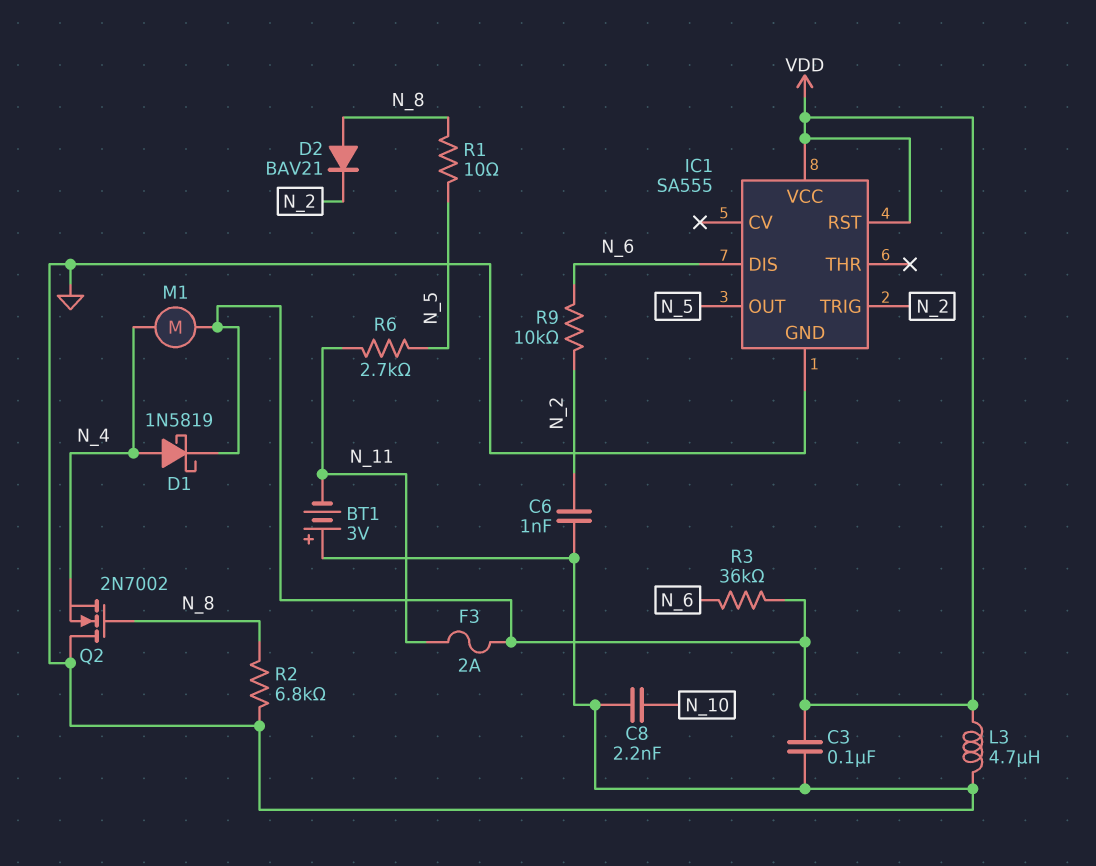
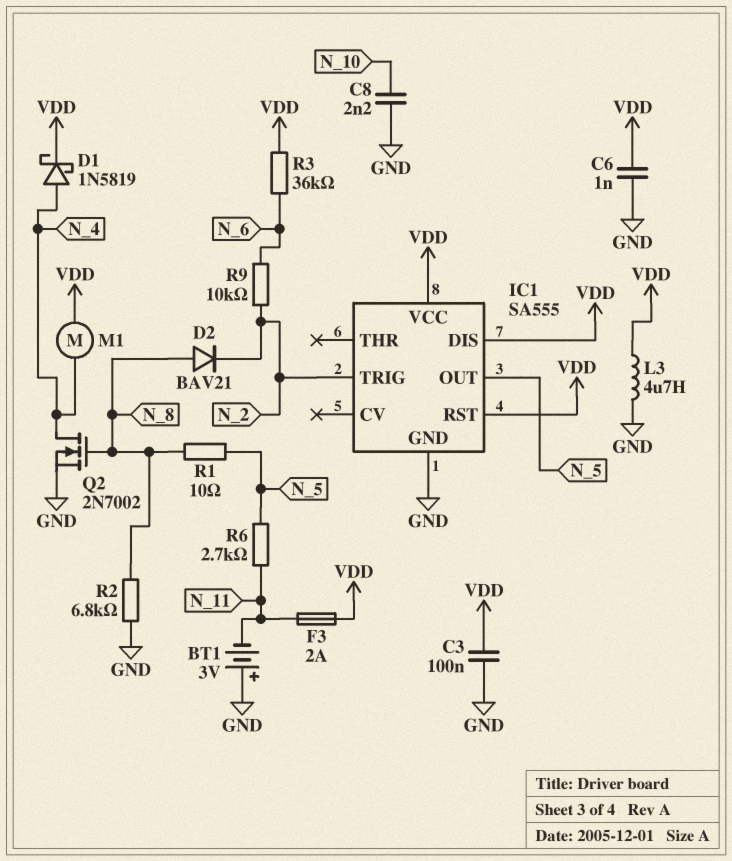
C6: 1nF (GND, N_2) -> 1nF (GND, VDD)
IC1 pin DIS: N_6 -> VDD
Q2: NMOS 2N7002 (G N_8, D GND, S N_4) -> NMOS 2N7002 (G N_8, D N_4, S GND)

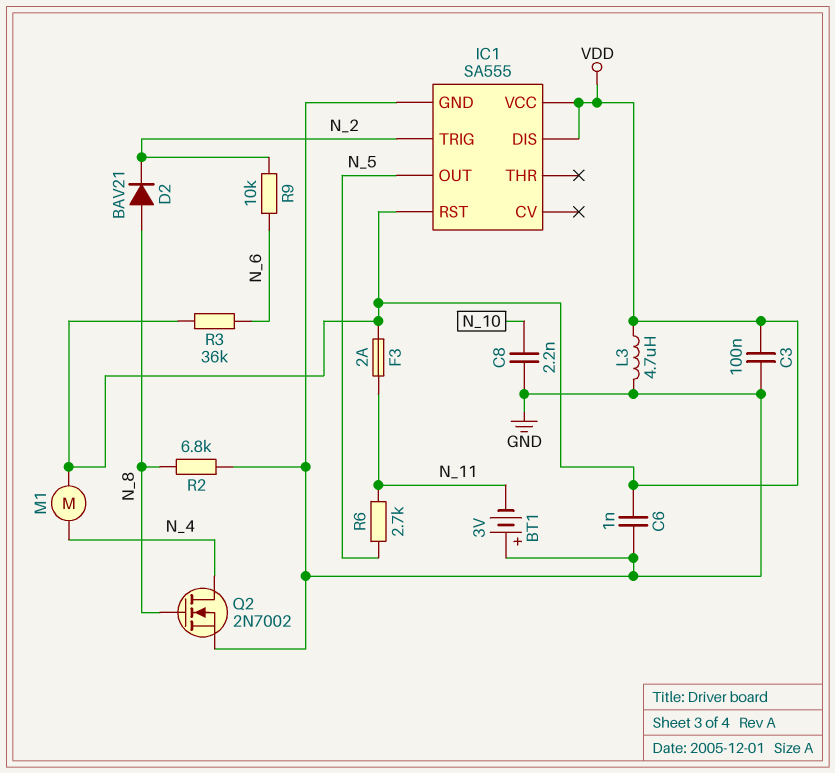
D1: schottky 1N5819 (A N_4, K VDD) -> none
R1: 10 (N_5, N_8) -> none

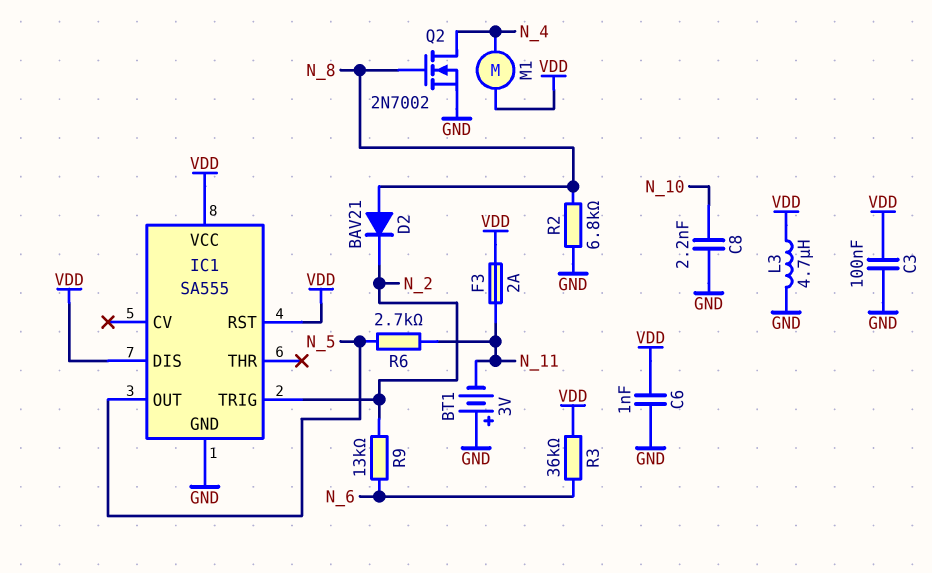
R9: 10k (N_2, N_6) -> 13k (N_2, N_6)

